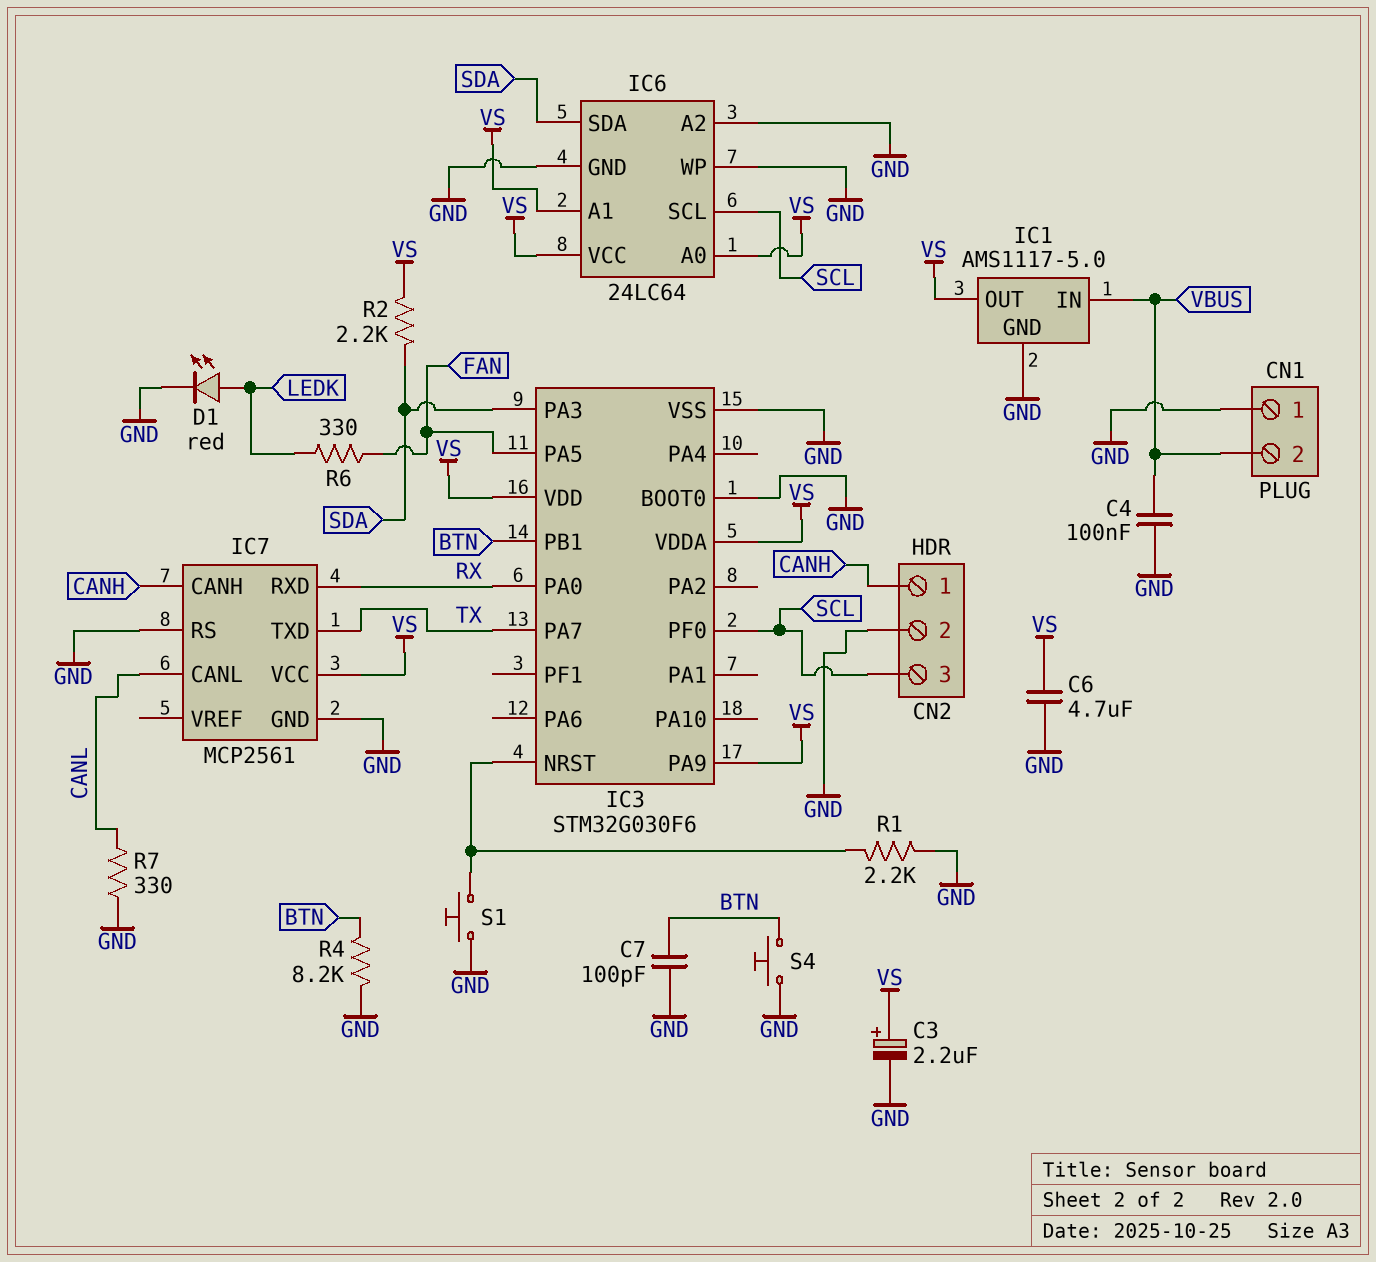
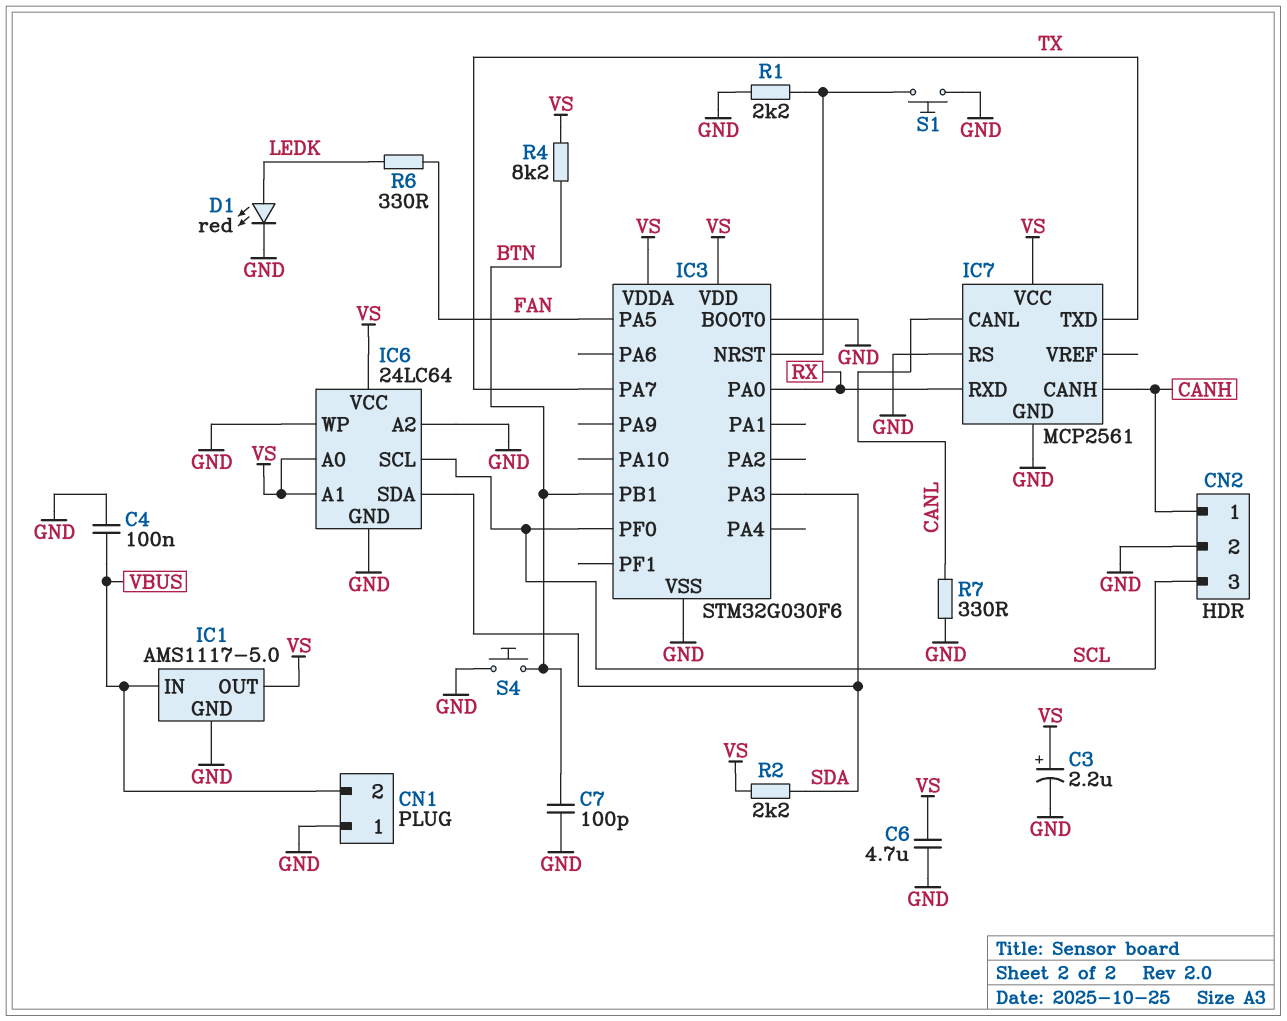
IC3 pin PA9: VS -> none
R4: 8.2k (BTN, GND) -> 8.2k (BTN, VS)

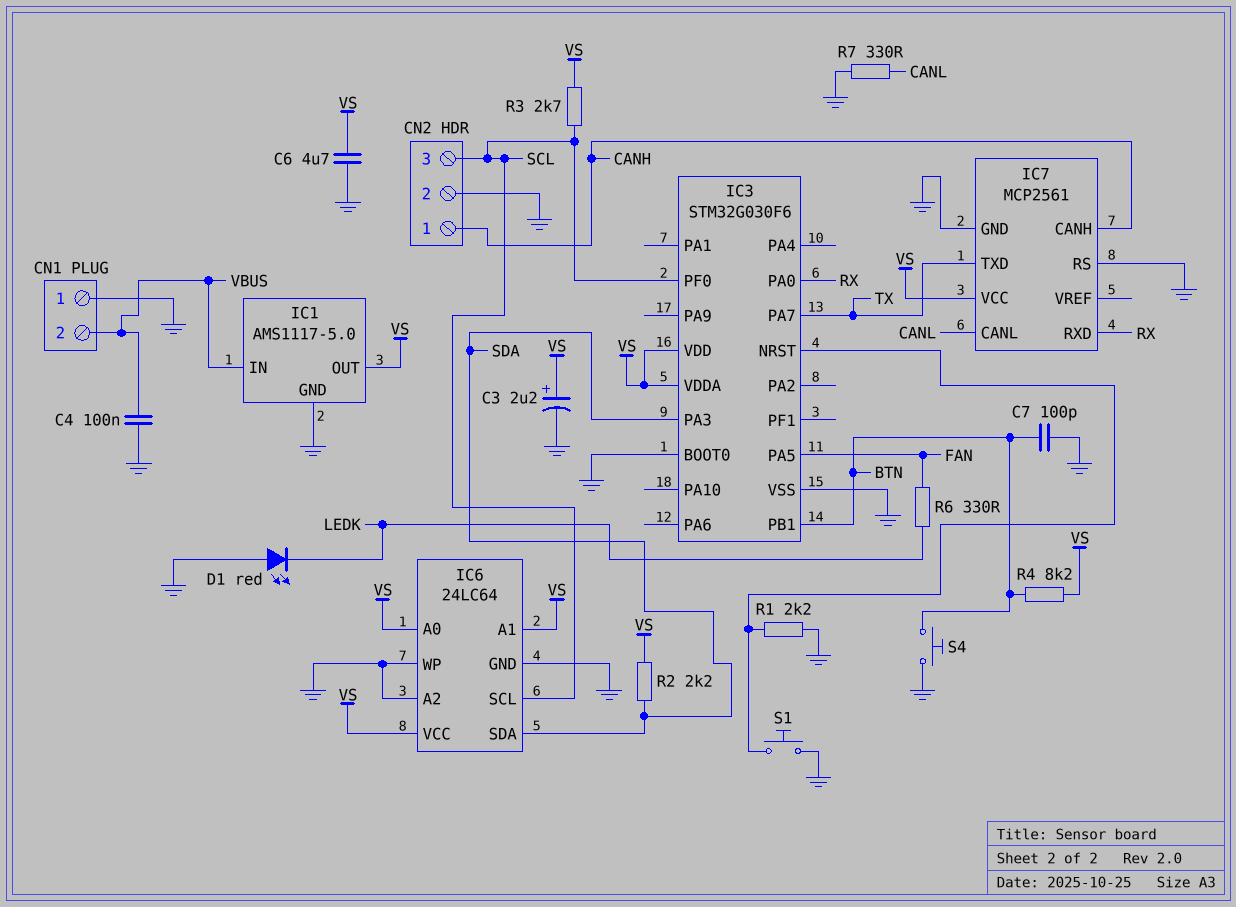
D1: LED red (A LEDK, K GND) -> LED red (A GND, K LEDK)
R3: none -> 2.7k (SCL, VS)

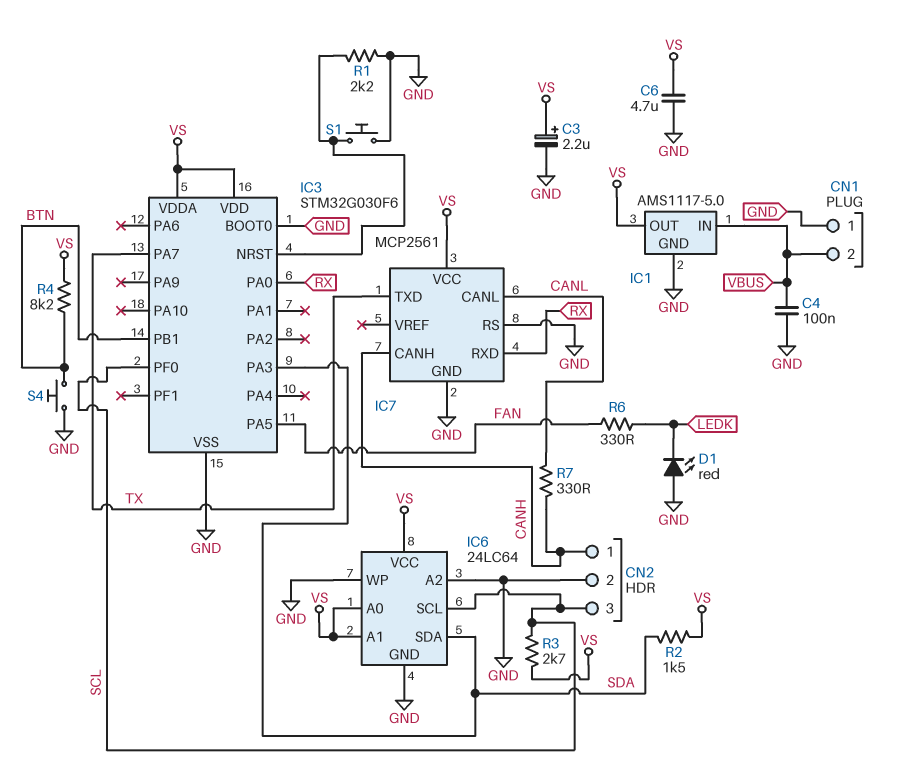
C7: 100pF (BTN, GND) -> none
R2: 2.2k (SDA, VS) -> 1.5k (SDA, VS)
R7: 330 (CANL, GND) -> 330 (CANH, CANL)

